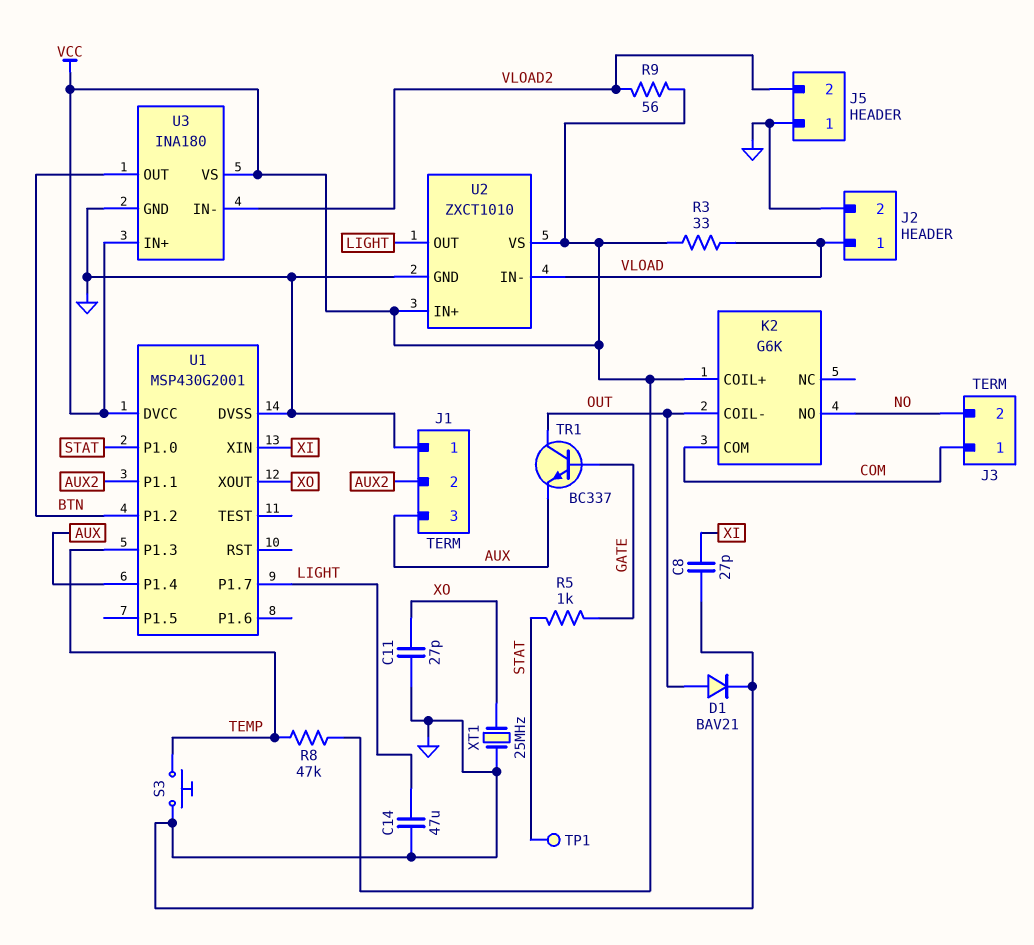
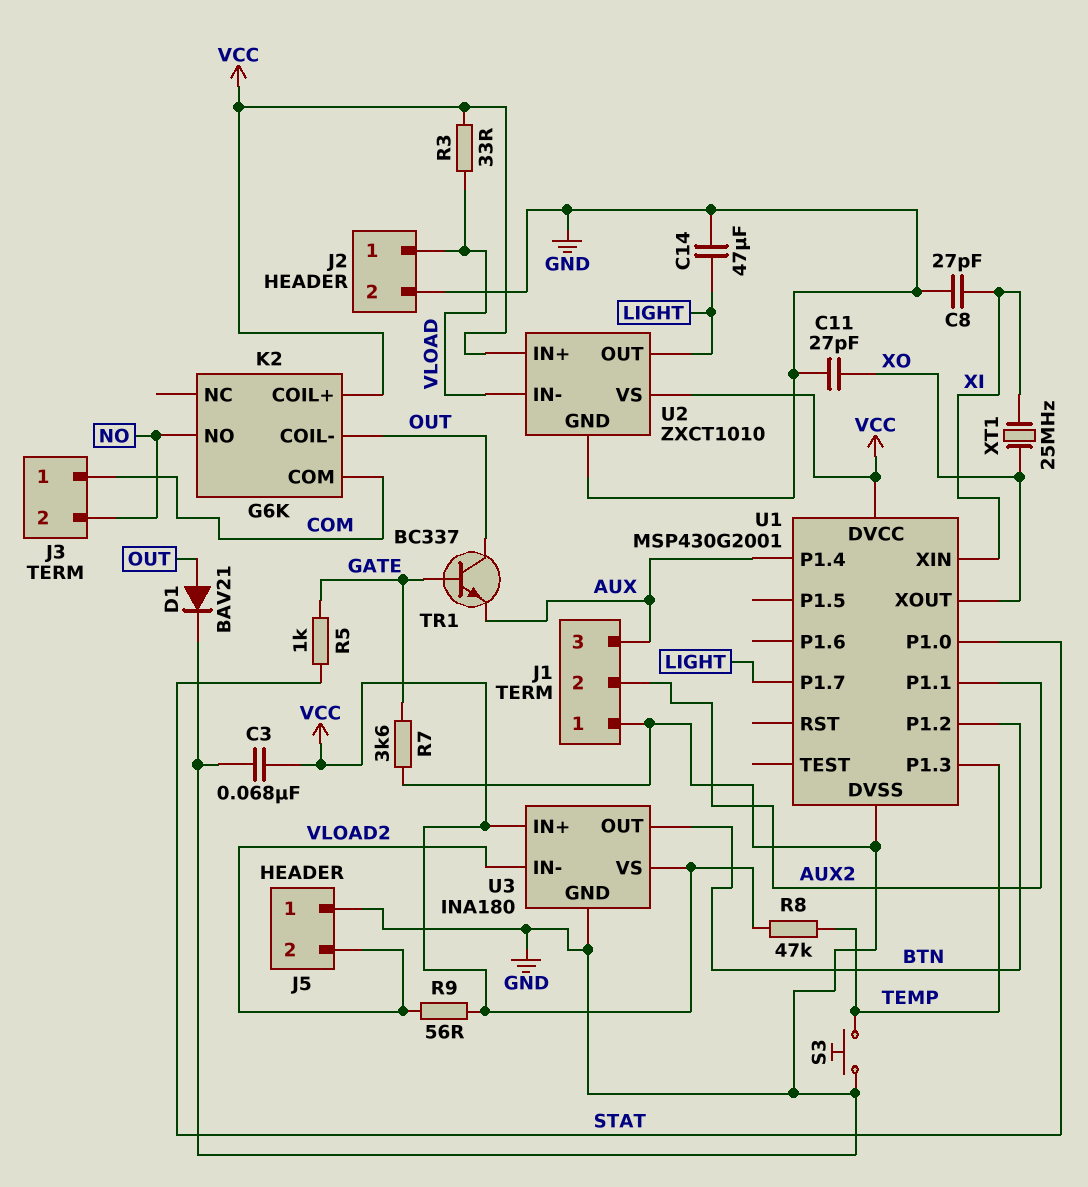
C3: none -> 68nF (GND, VCC)
R7: none -> 3.6k (GATE, GND)
TP1: test point (STAT) -> none
XT1: 25MHz (GND, XO) -> 25MHz (XI, XO)

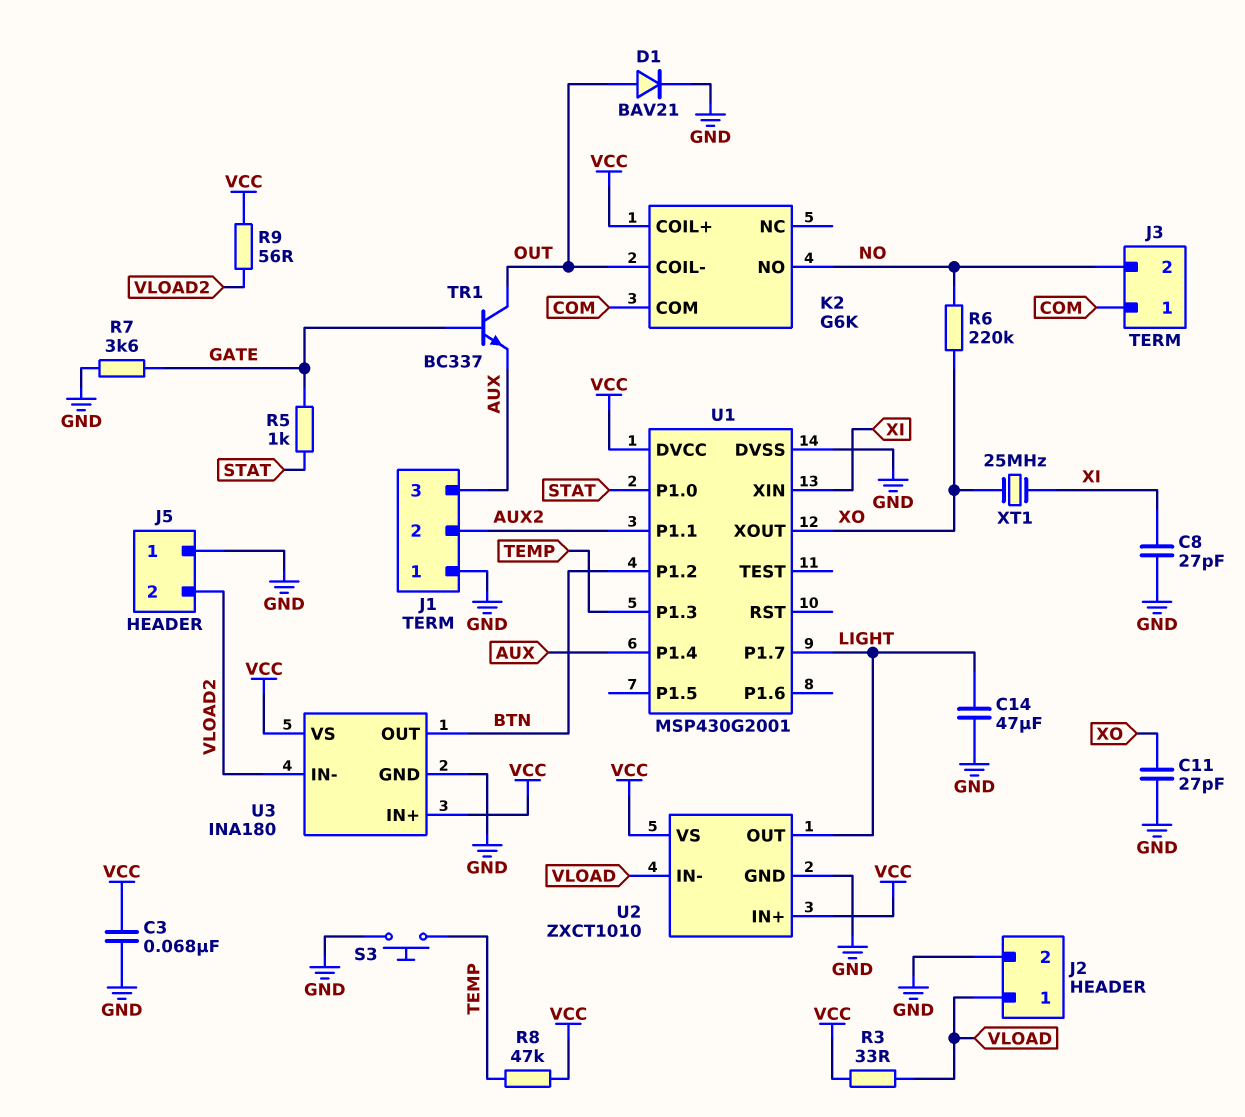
R6: none -> 220k (NO, XO)

